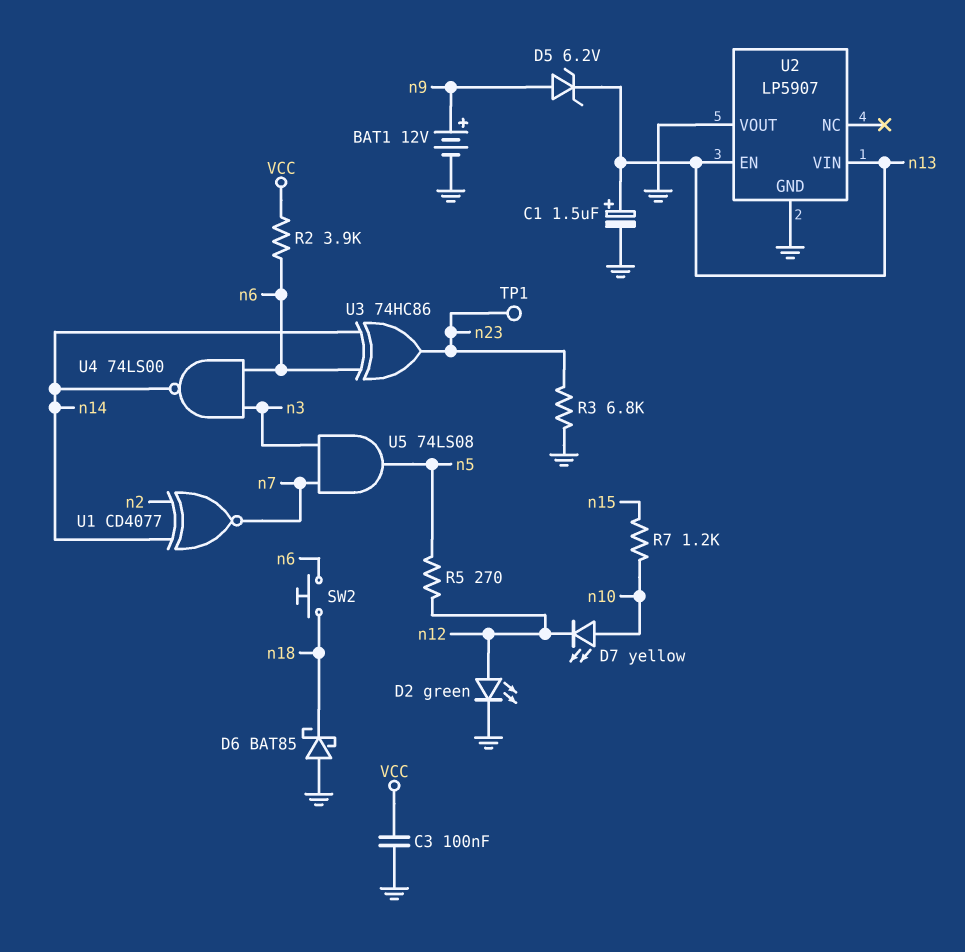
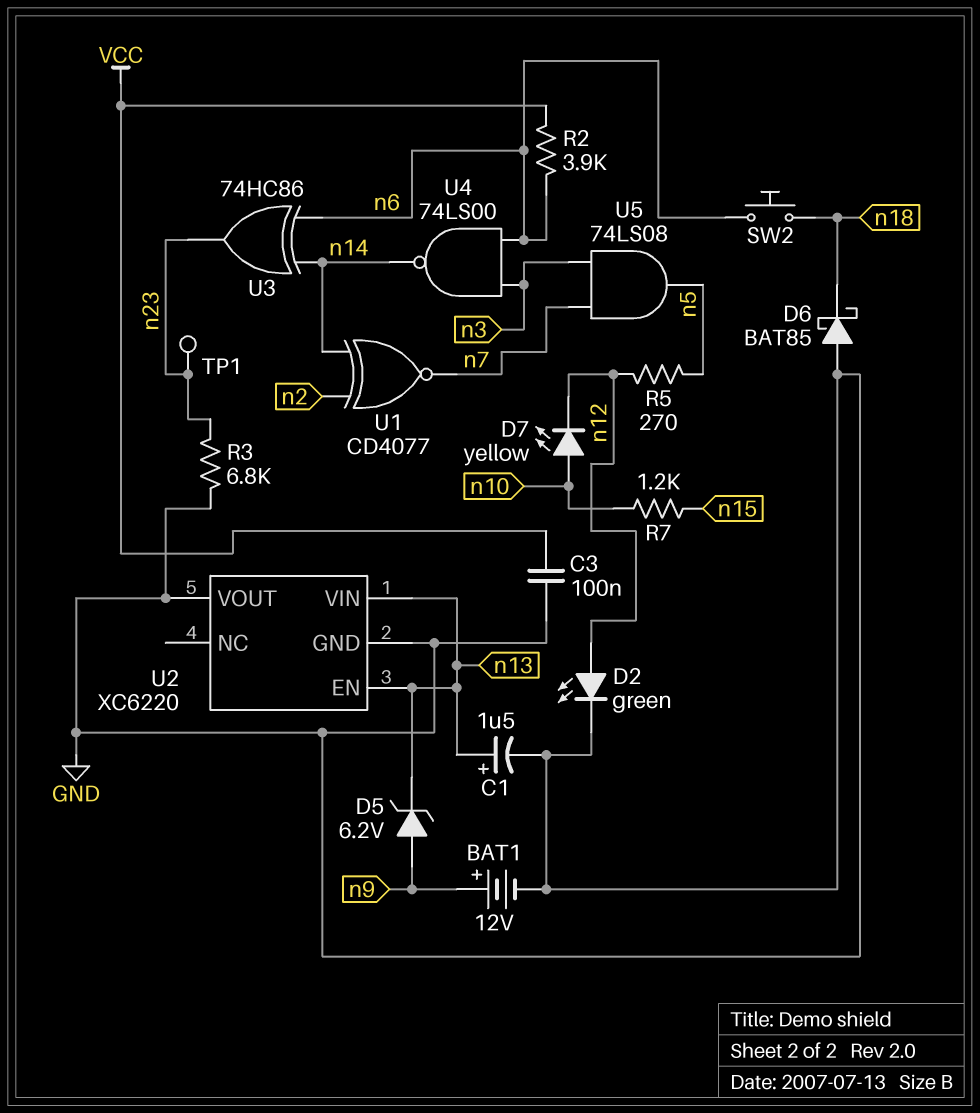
U2: LP5907 -> XC6220

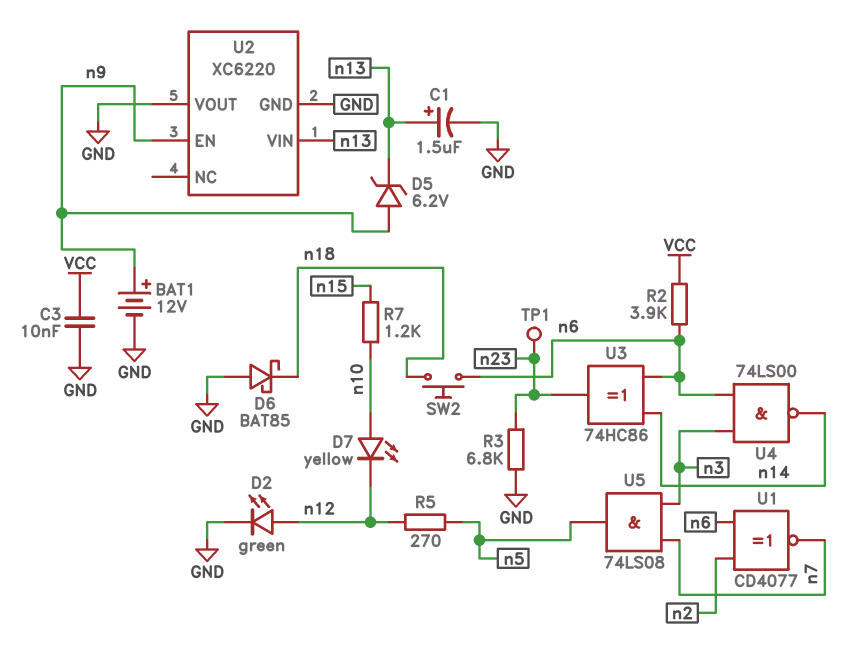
C3: 100nF (GND, VCC) -> 10nF (GND, VCC)
U1: XNOR CD4077 (in n2, in n14, out n7) -> XNOR CD4077 (in n2, in n6, out n7)
U2 pin EN: n13 -> n9

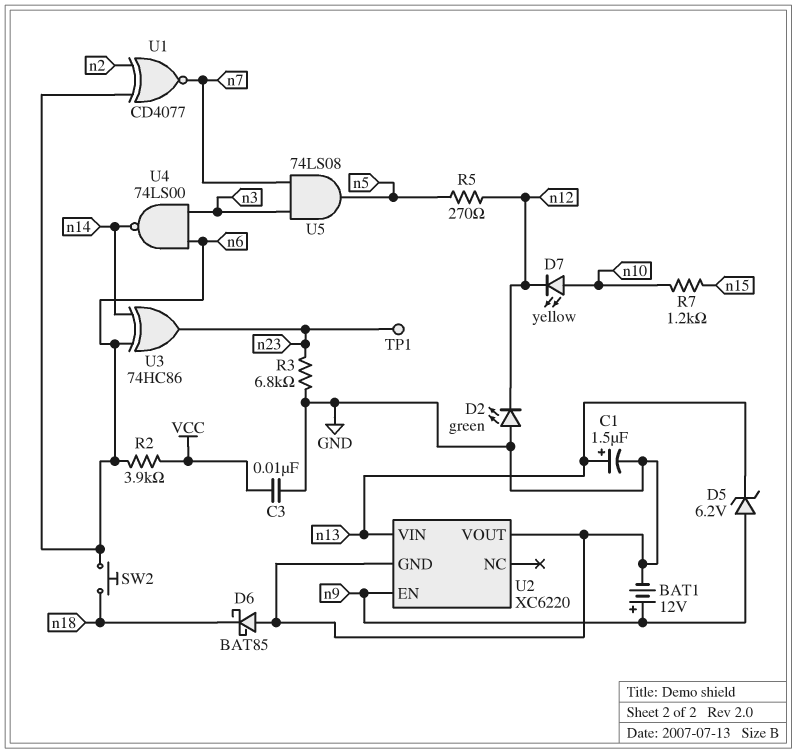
D2: LED green (A n12, K GND) -> LED green (A GND, K n12)

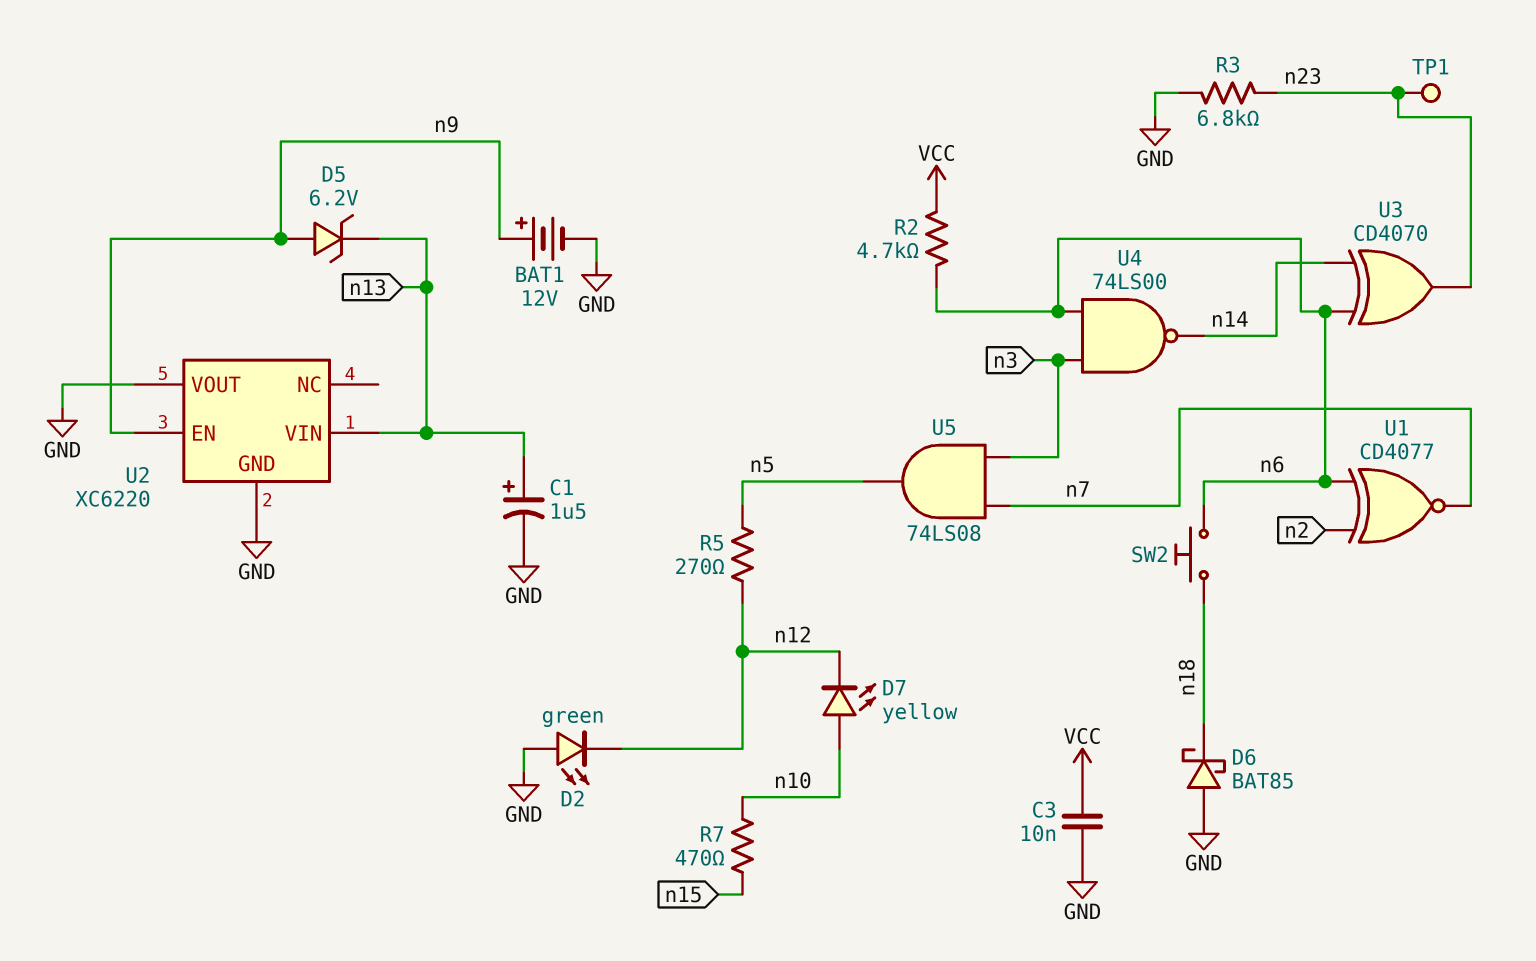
R2: 3.9k (VCC, n6) -> 4.7k (VCC, n6)
R7: 1.2k (n10, n15) -> 470 (n10, n15)
U3: XOR 74HC86 (in n6, in n14, out n23) -> XOR CD4070 (in n6, in n14, out n23)

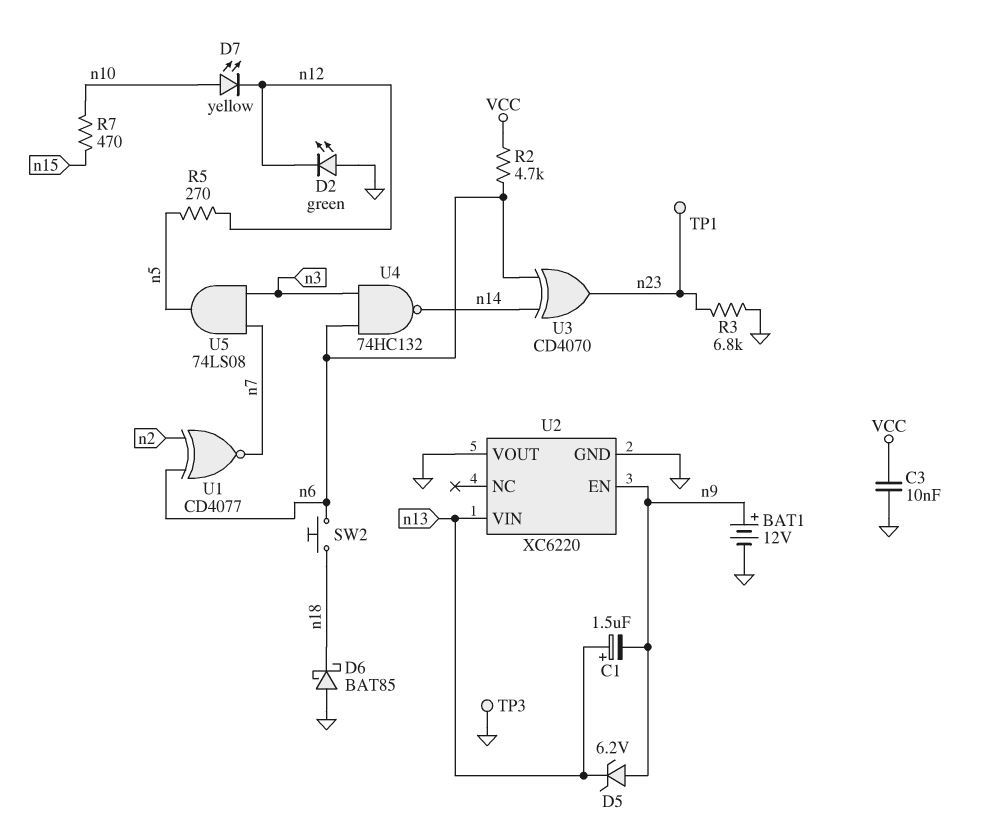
C1: 1.5uF (plus n13, minus GND) -> 1.5uF (plus n13, minus n9)
TP3: none -> test point (GND)
U4: NAND 74LS00 (in n3, in n6, out n14) -> NAND 74HC132 (in n3, in n6, out n14)

